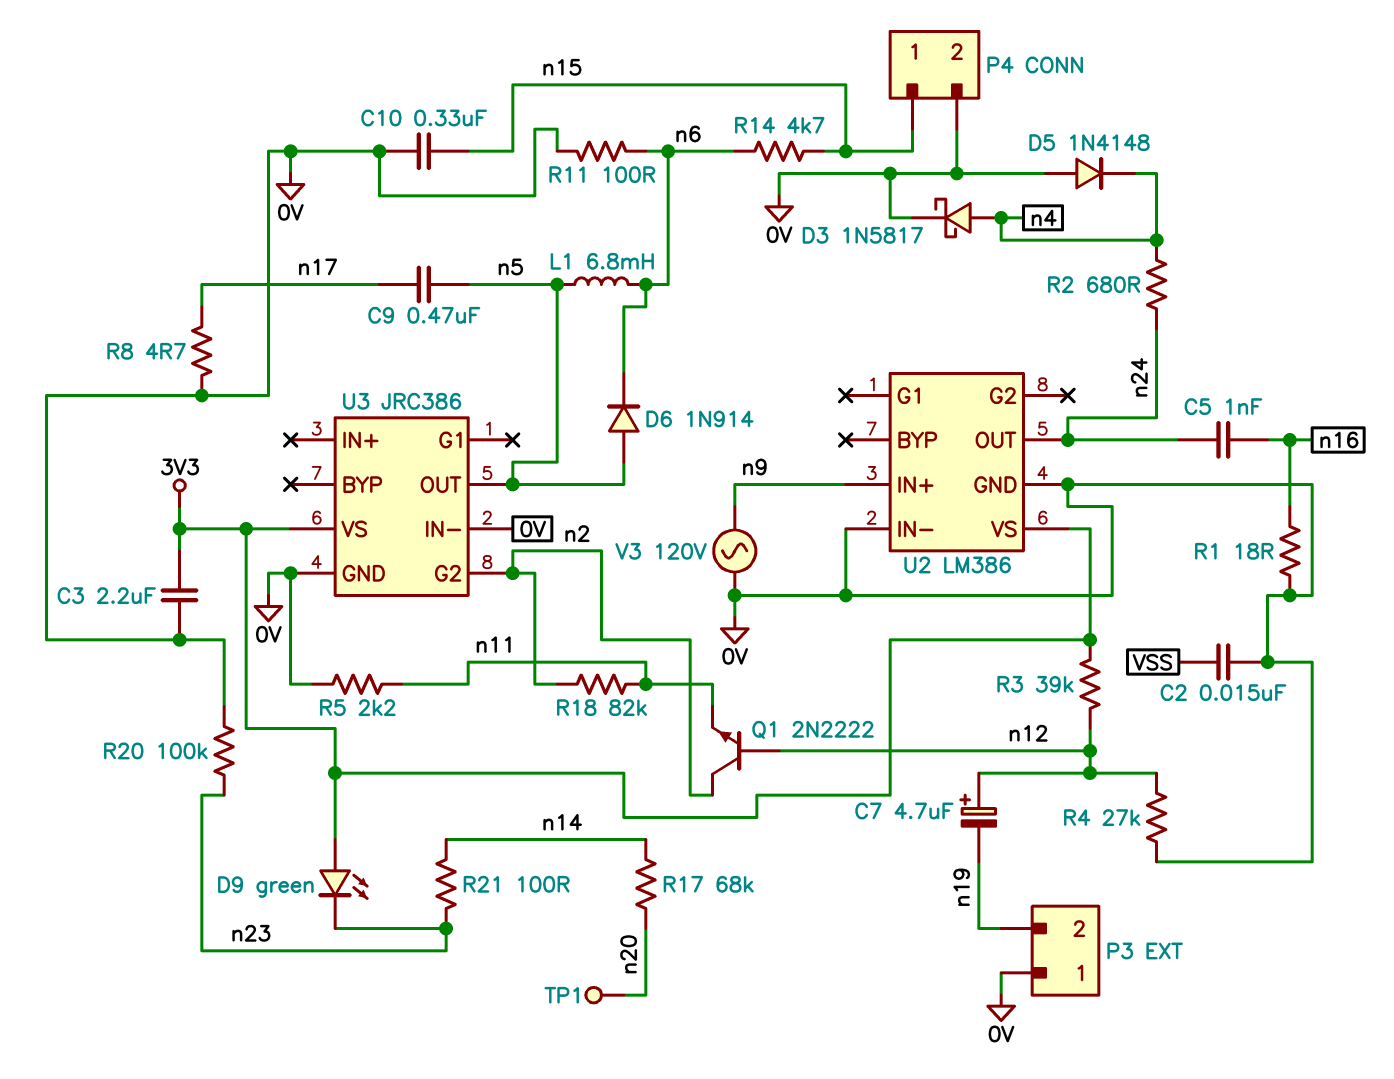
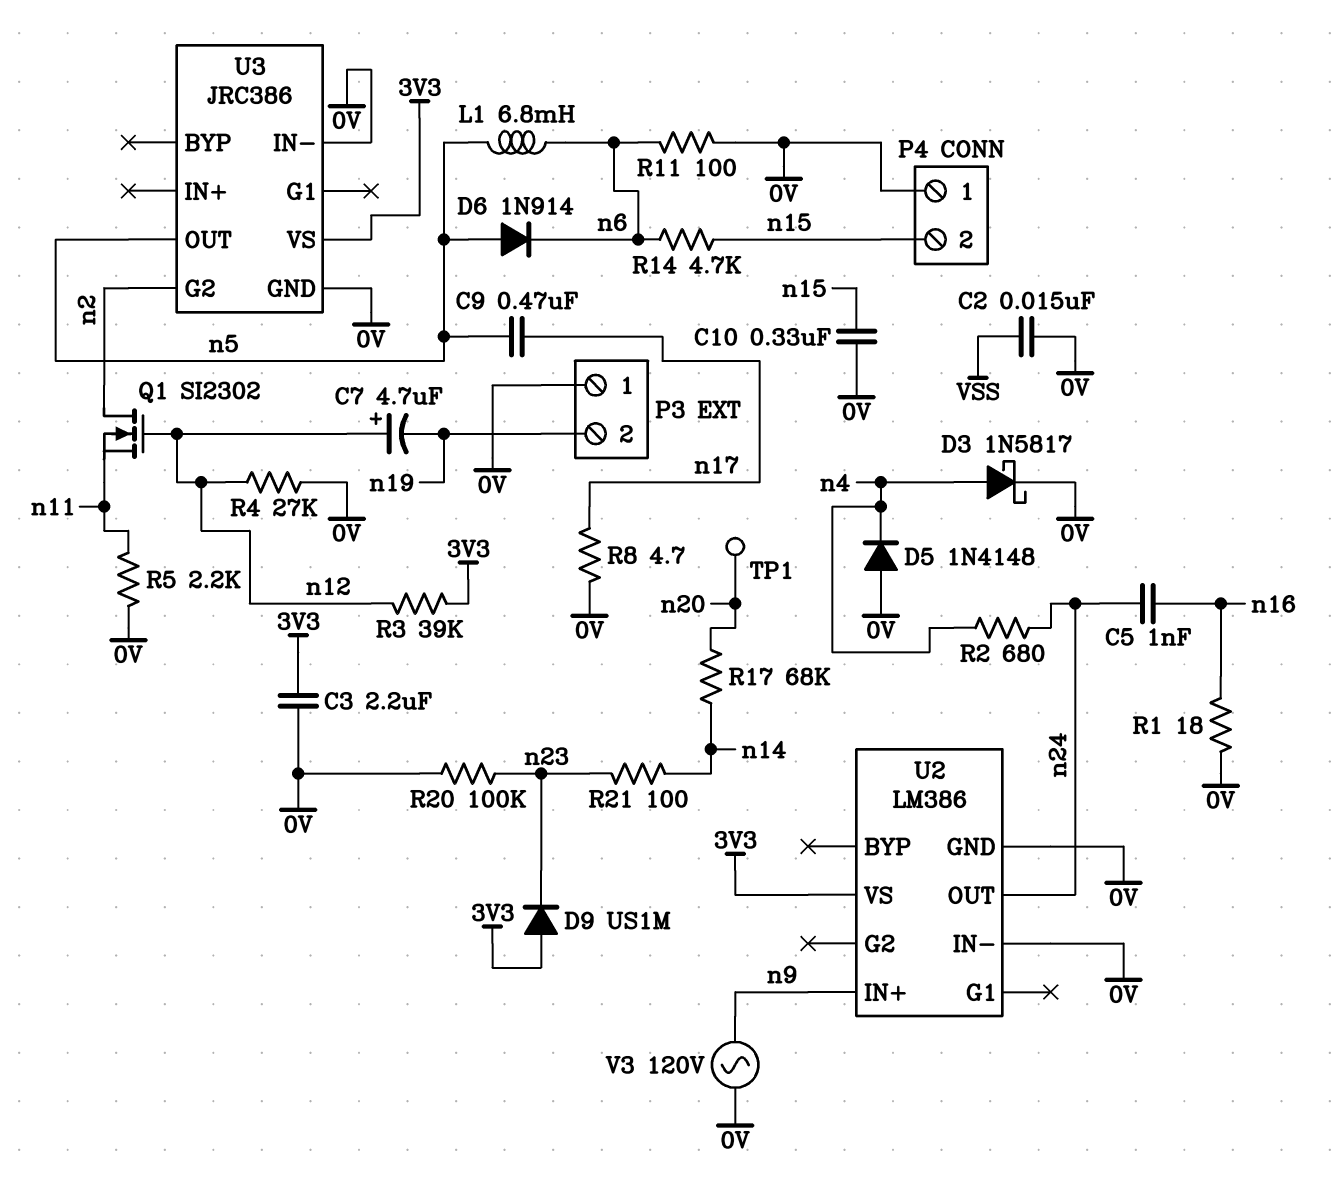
D9: LED green (A 3V3, K n23) -> diode US1M (A 3V3, K n23)
P4 pin 1: n15 -> 0V
P4 pin 2: 0V -> n15
Q1: NPN 2N2222 (B n12, C n2, E n11) -> NMOS SI2302 (G n12, D n2, S n11)
R18: 82k (n2, n11) -> none

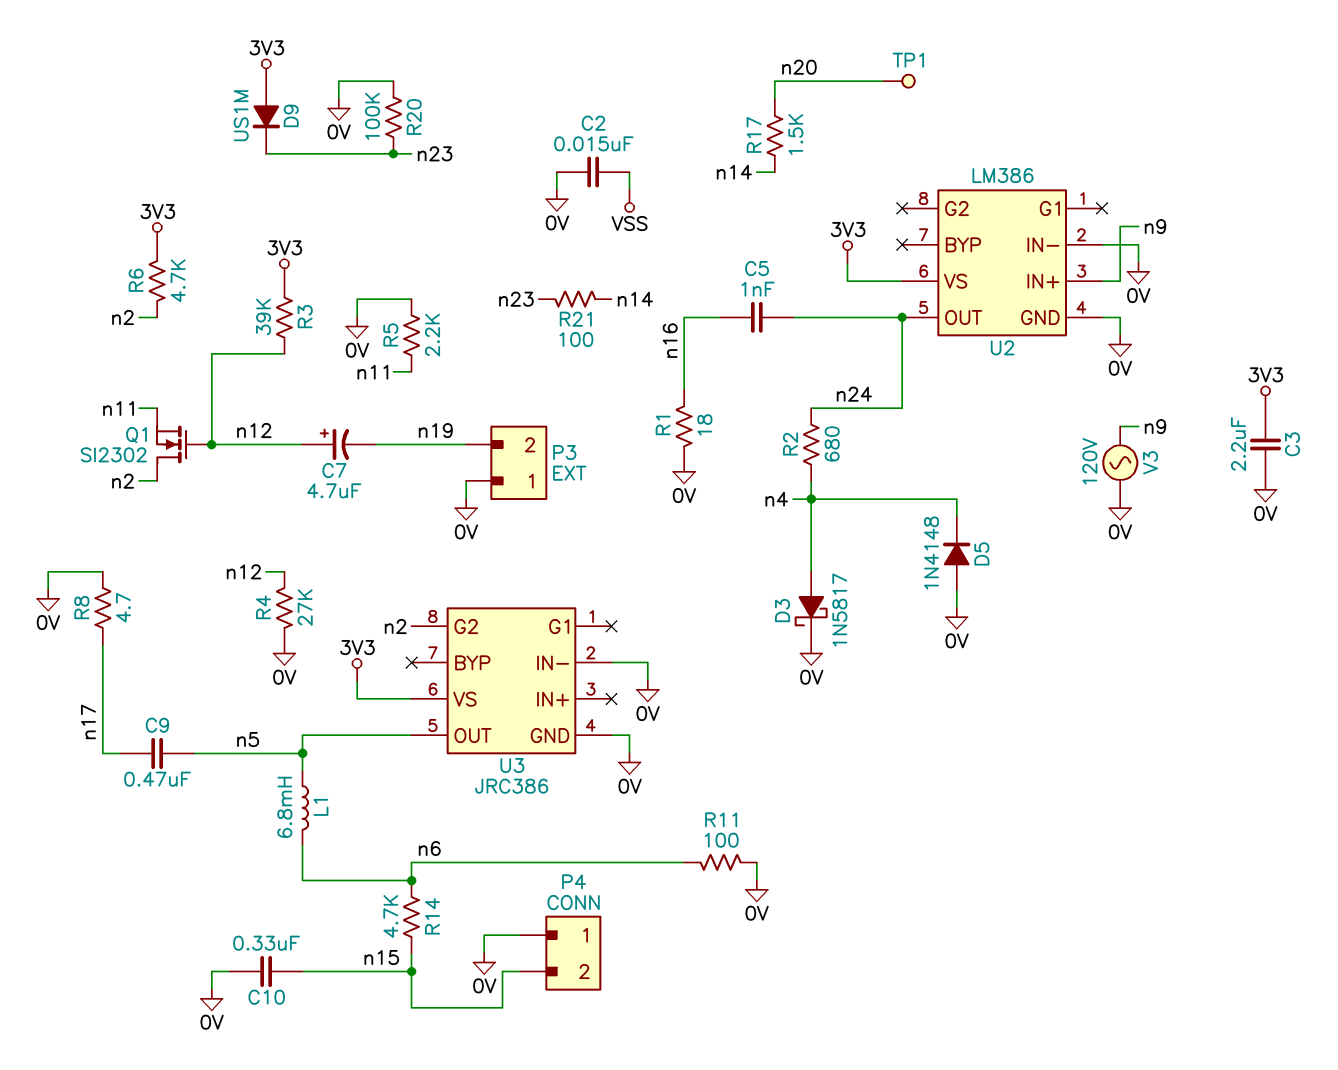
D6: diode 1N914 (A n5, K n6) -> none
R6: none -> 4.7k (3V3, n2)
R17: 68k (n14, n20) -> 1.5k (n14, n20)

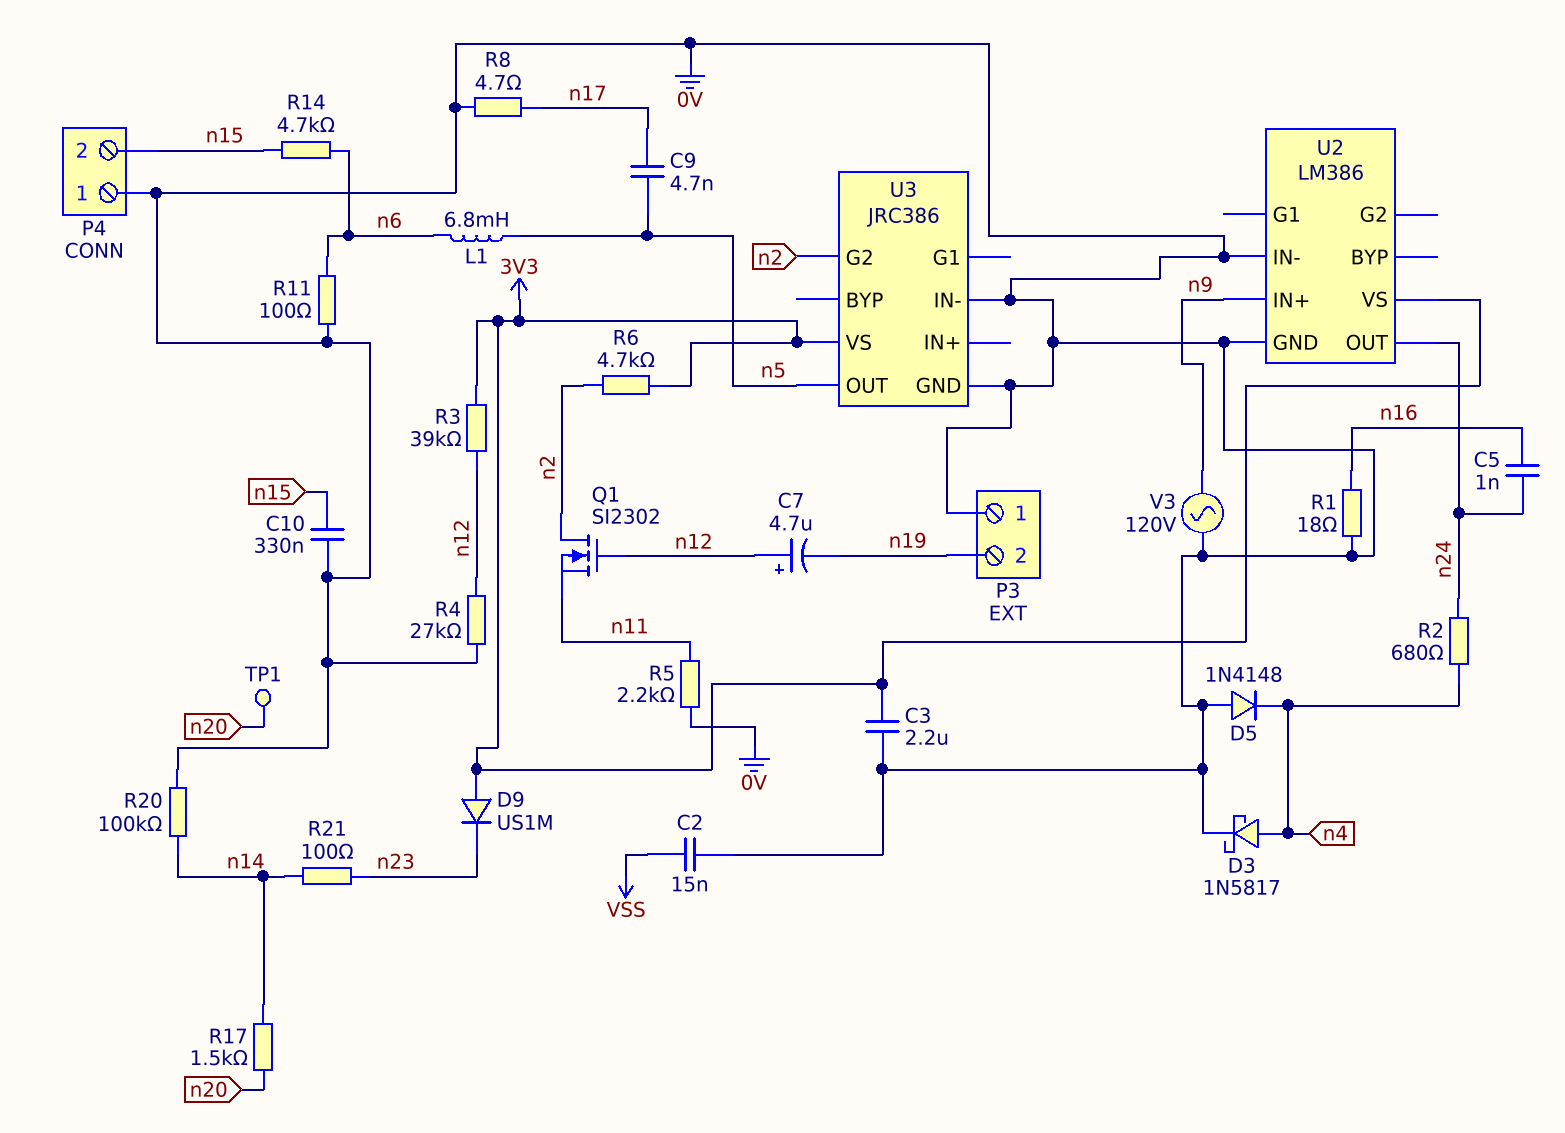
C9: 470nF (n5, n17) -> 4.7nF (n5, n17)
R20: 100k (0V, n23) -> 100k (0V, n14)

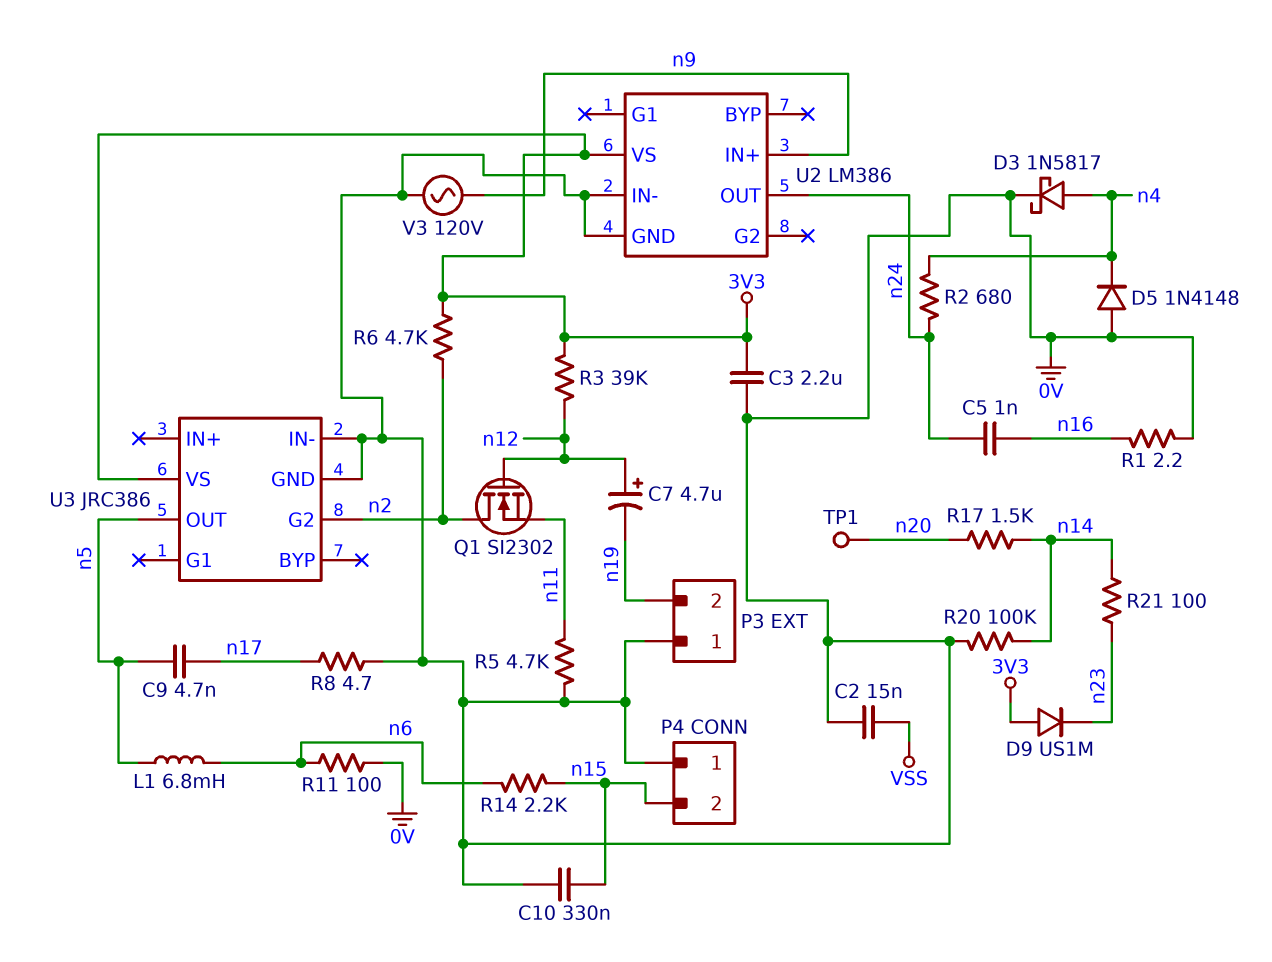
R1: 18 (0V, n16) -> 2.2 (0V, n16)
R4: 27k (0V, n12) -> none
R5: 2.2k (0V, n11) -> 4.7k (0V, n11)
R14: 4.7k (n6, n15) -> 2.2k (n6, n15)

